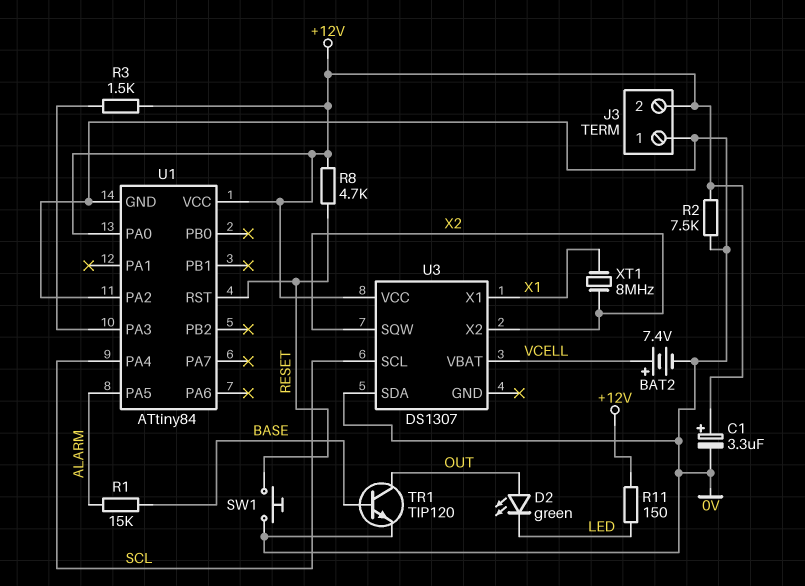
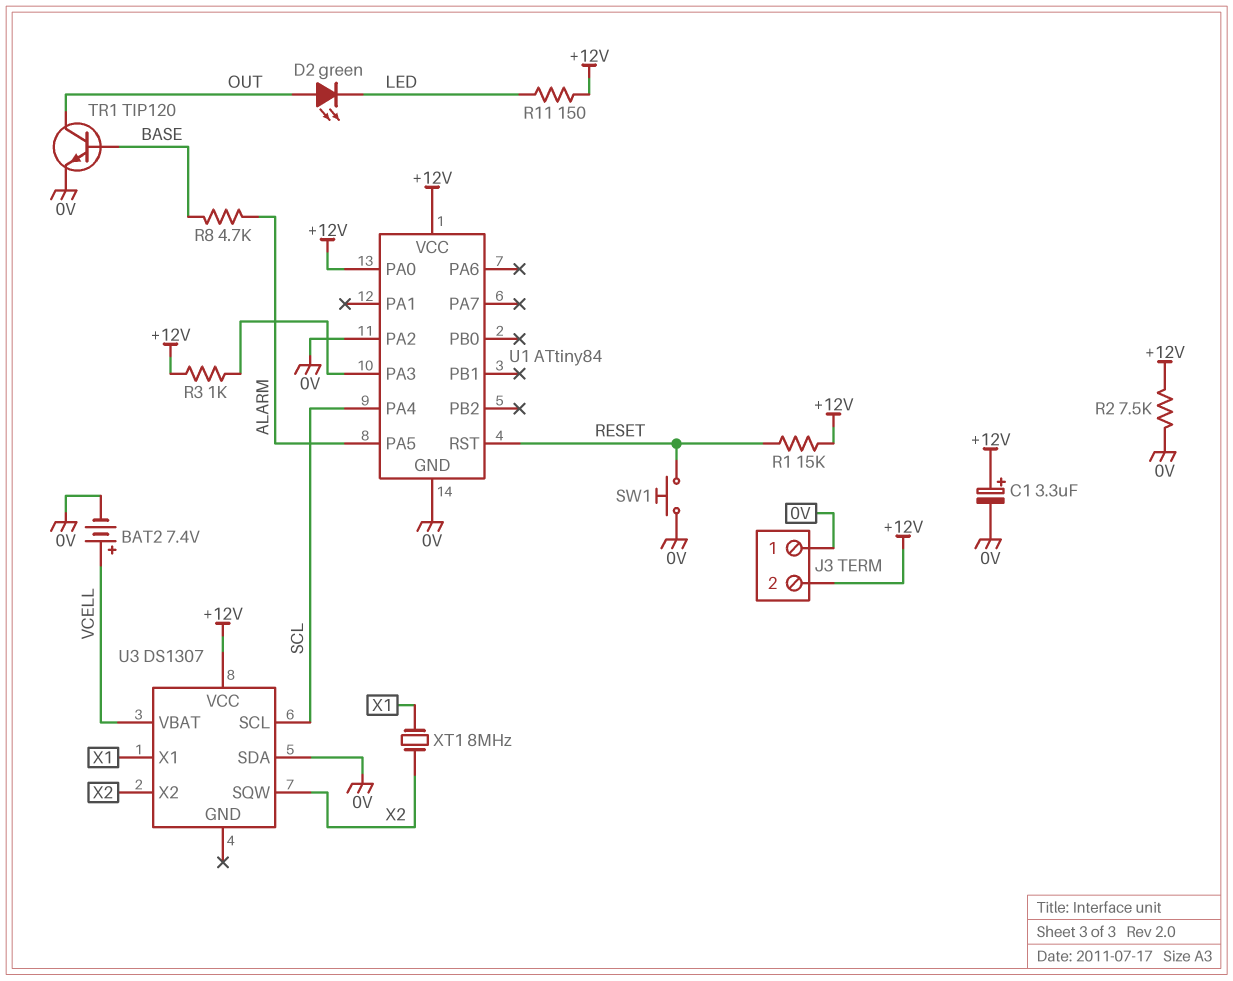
R1: 15k (ALARM, BASE) -> 15k (+12V, RESET)
R3: 1.5k (+12V, U1/PA3) -> 1k (+12V, U1/PA3)
R8: 4.7k (+12V, RESET) -> 4.7k (ALARM, BASE)

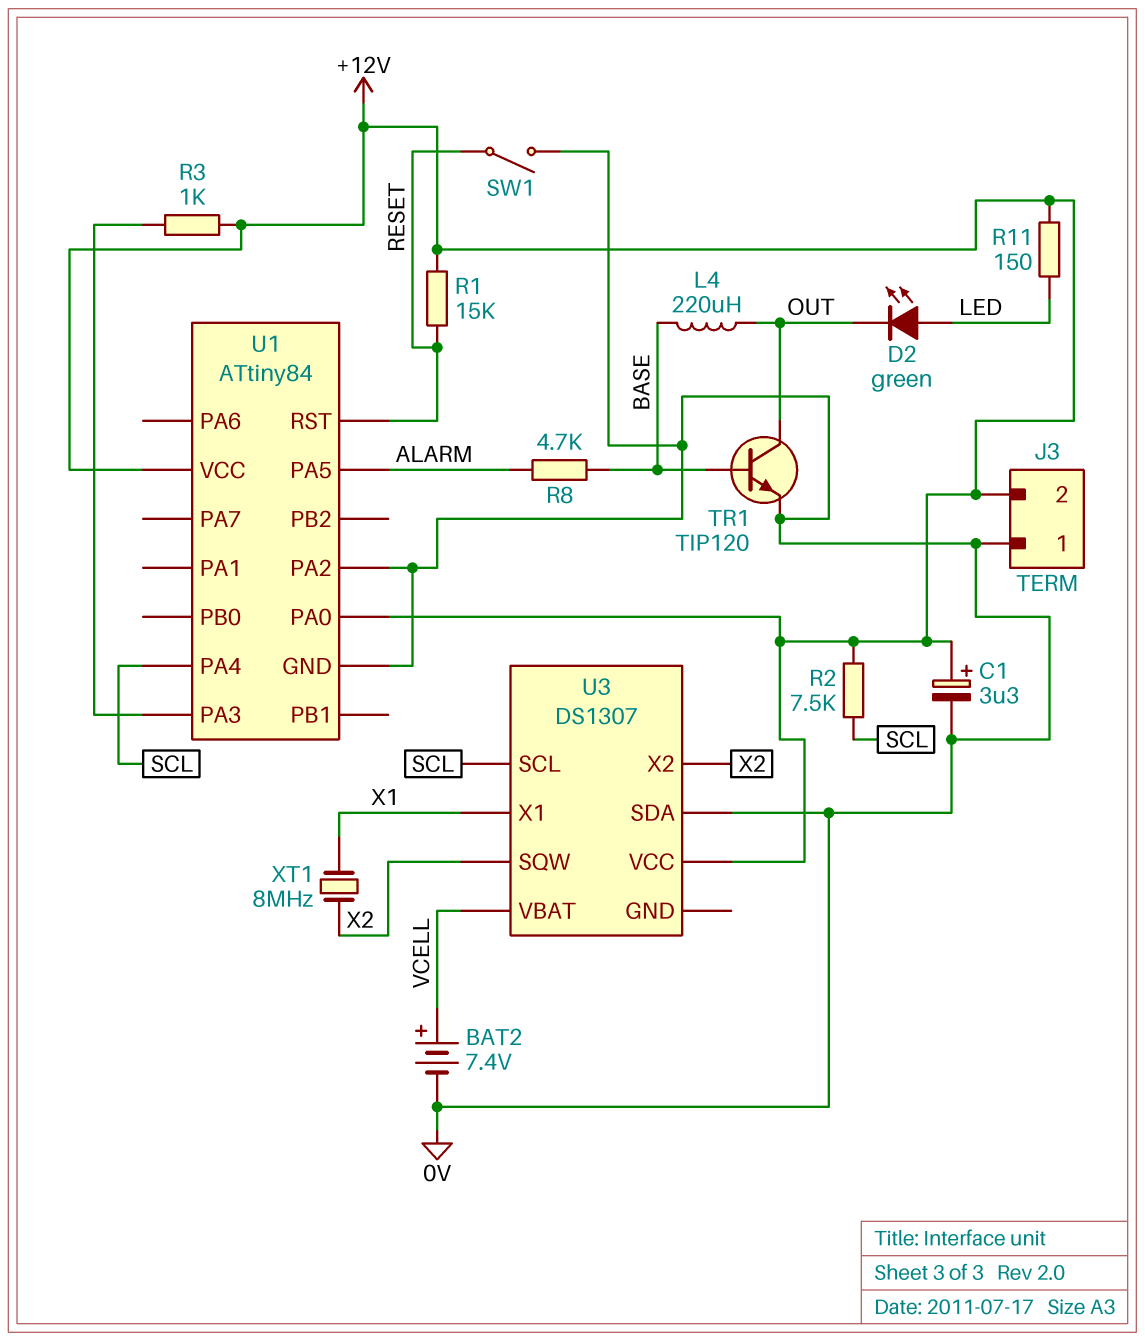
D2: LED green (A OUT, K LED) -> LED green (A LED, K OUT)
L4: none -> 220uH (BASE, OUT)
R2: 7.5k (+12V, 0V) -> 7.5k (+12V, SCL)
SW1: button (0V, RESET) -> switch (0V, RESET)

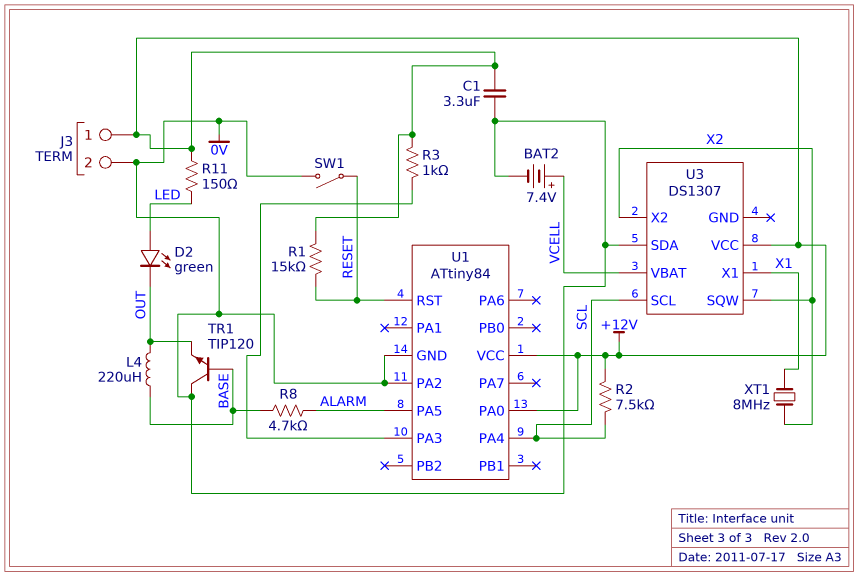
C1: 3.3uF (plus +12V, minus 0V) -> 3.3uF (+12V, 0V)
J3 pin 1: 0V -> +12V
J3 pin 2: +12V -> 0V
TR1: NPN TIP120 (B BASE, C OUT, E 0V) -> NPN TIP120 (B BASE, C 0V, E OUT)

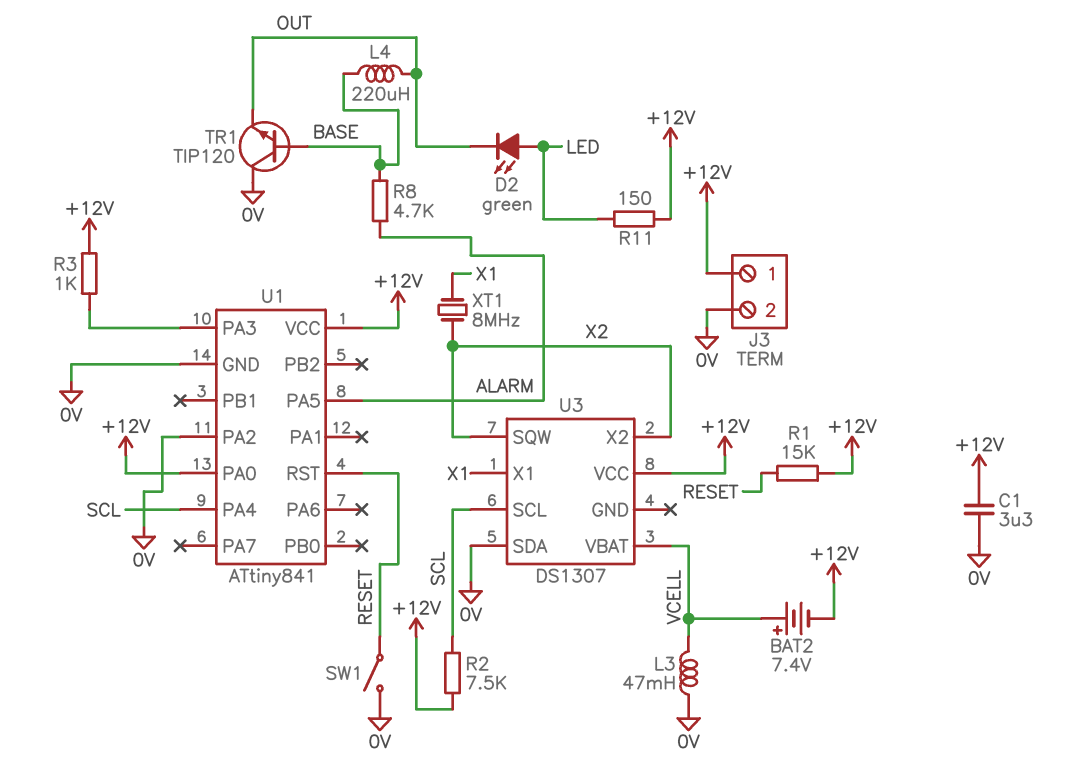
BAT2: 7.4V (plus VCELL, minus 0V) -> 7.4V (plus VCELL, minus +12V)
L3: none -> 47mH (0V, VCELL)
U1: ATtiny84 -> ATtiny841

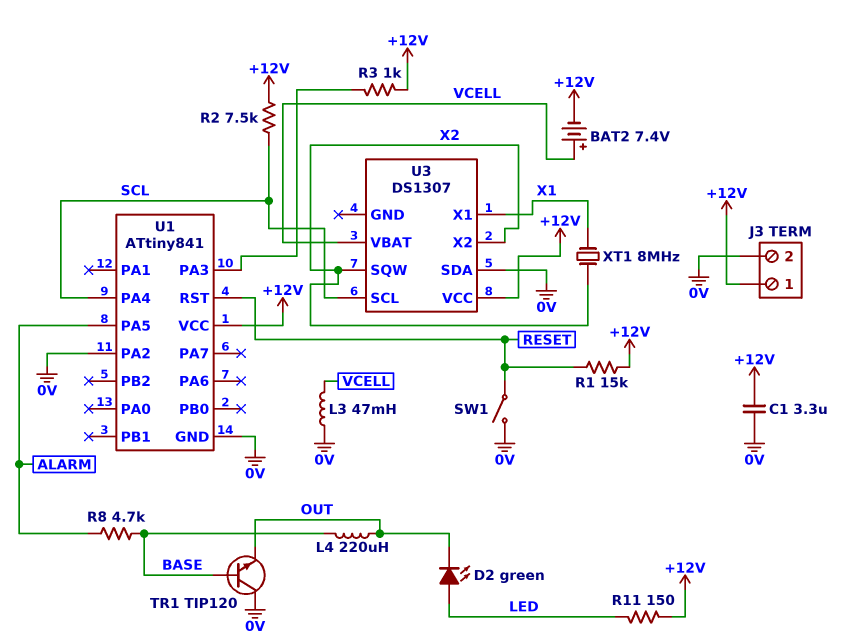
U1 pin PA0: +12V -> none

